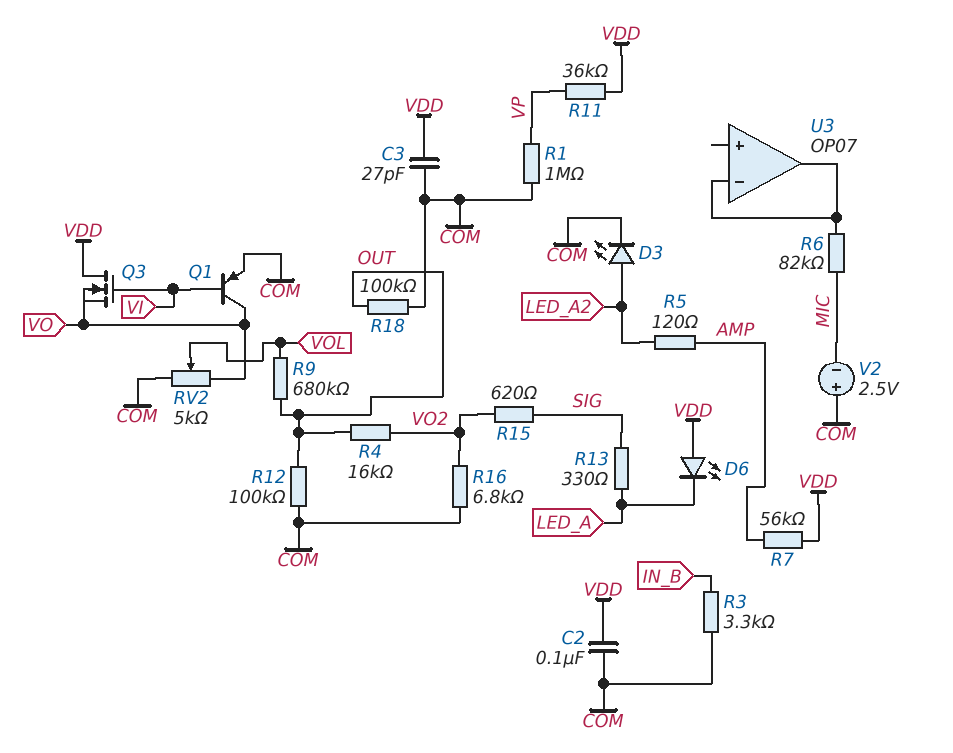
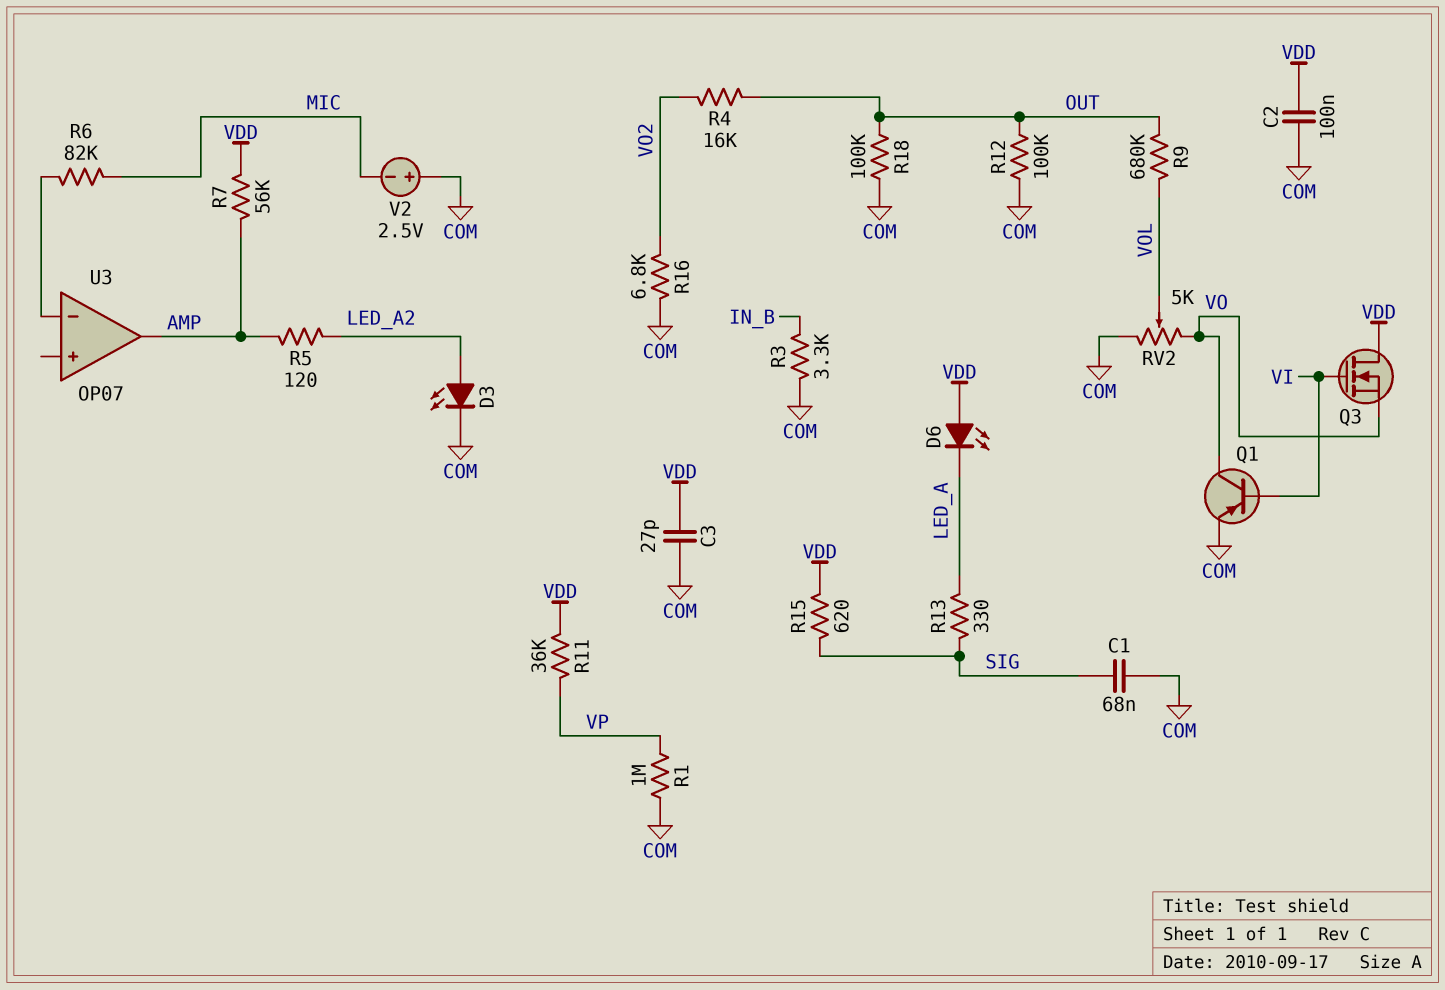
C1: none -> 68nF (COM, SIG)
R15: 620 (SIG, VO2) -> 620 (SIG, VDD)
U3 pin out: U3/in- -> AMP

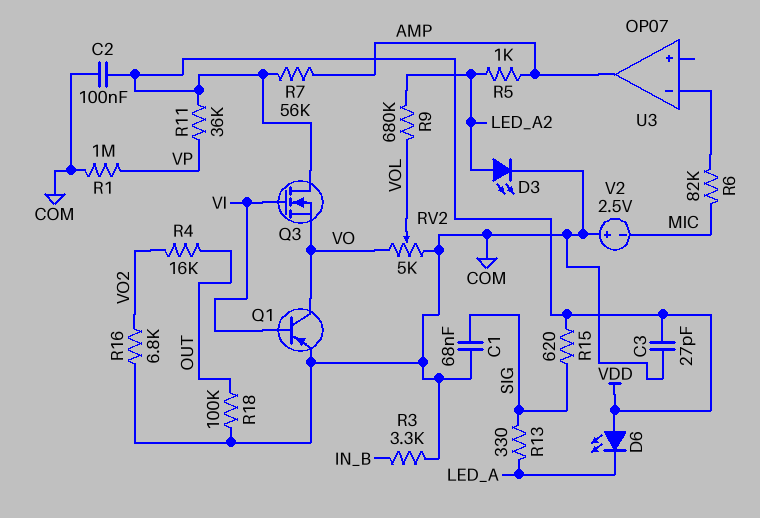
R5: 120 (AMP, LED_A2) -> 1k (AMP, LED_A2)
R9: 680k (OUT, VOL) -> 680k (LED_A2, VOL)
R12: 100k (COM, OUT) -> none

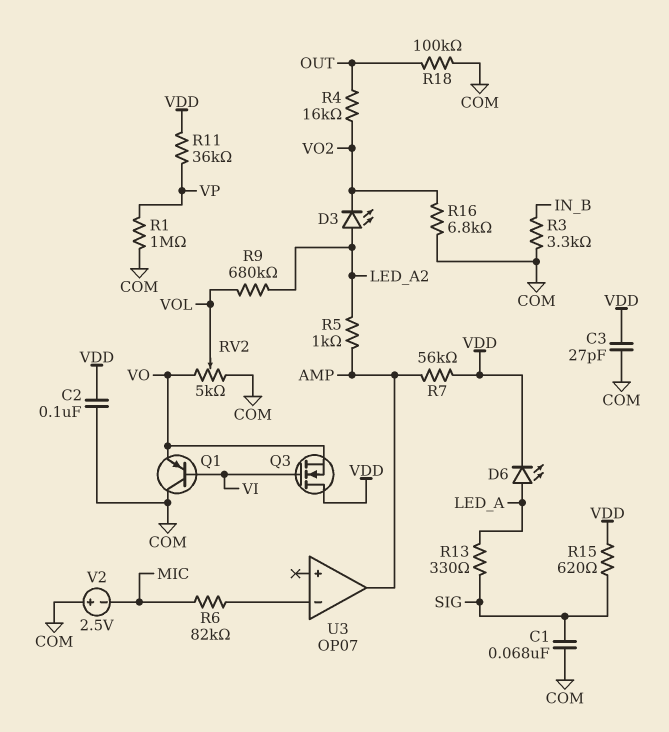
D3: LED (A LED_A2, K COM) -> LED (A LED_A2, K VO2)
D6: LED (A VDD, K LED_A) -> LED (A LED_A, K VDD)
Q1: PNP (B VI, C VO, E COM) -> PNP (B VI, C COM, E VO)

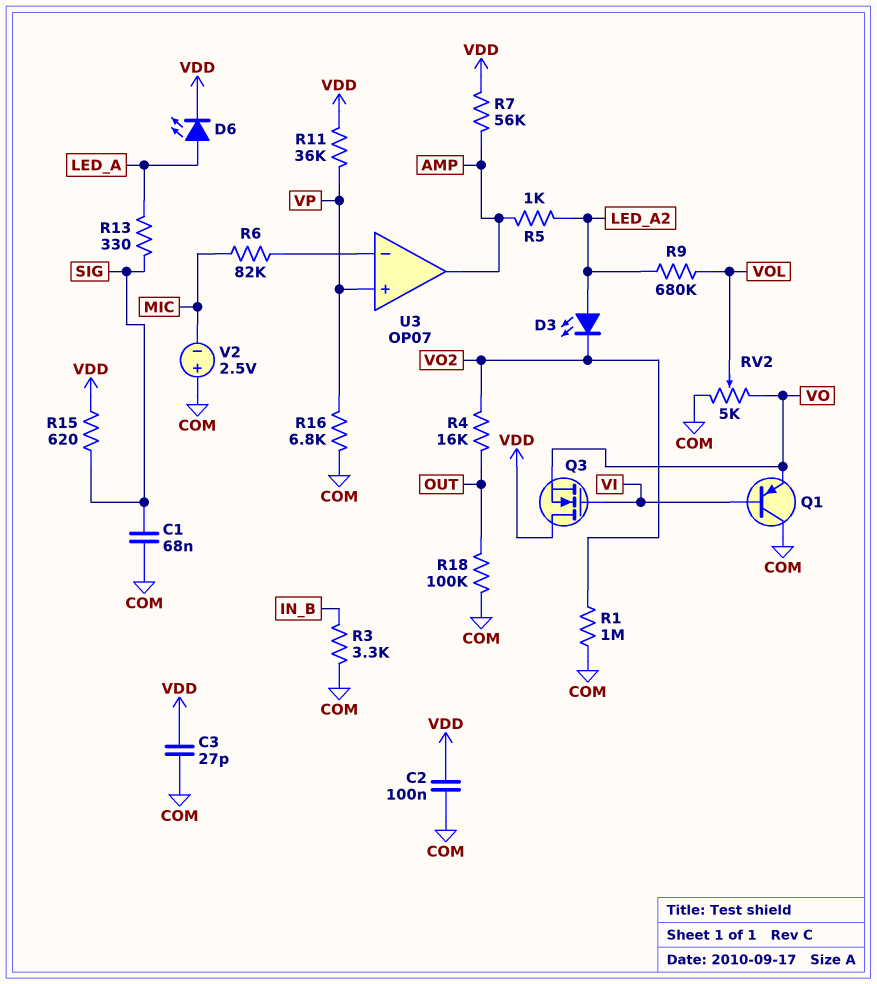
R1: 1M (COM, VP) -> 1M (COM, VO2)
R16: 6.8k (COM, VO2) -> 6.8k (COM, VP)
U3 pin in+: none -> VP

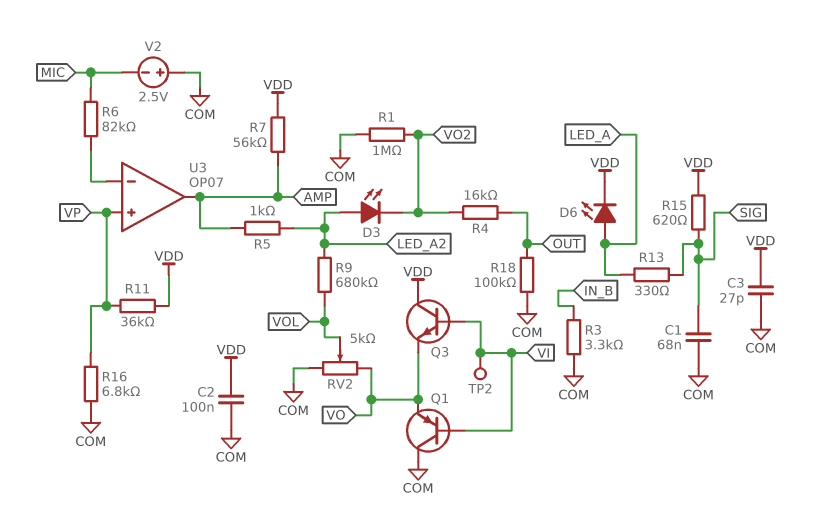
Q3: NMOS (G VI, D VDD, S VO) -> NPN (B VI, C VDD, E VO)
TP2: none -> test point (VI)

